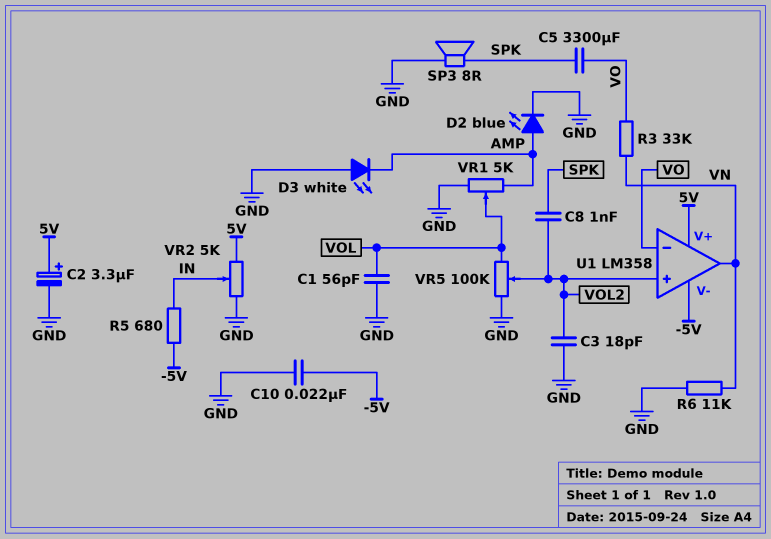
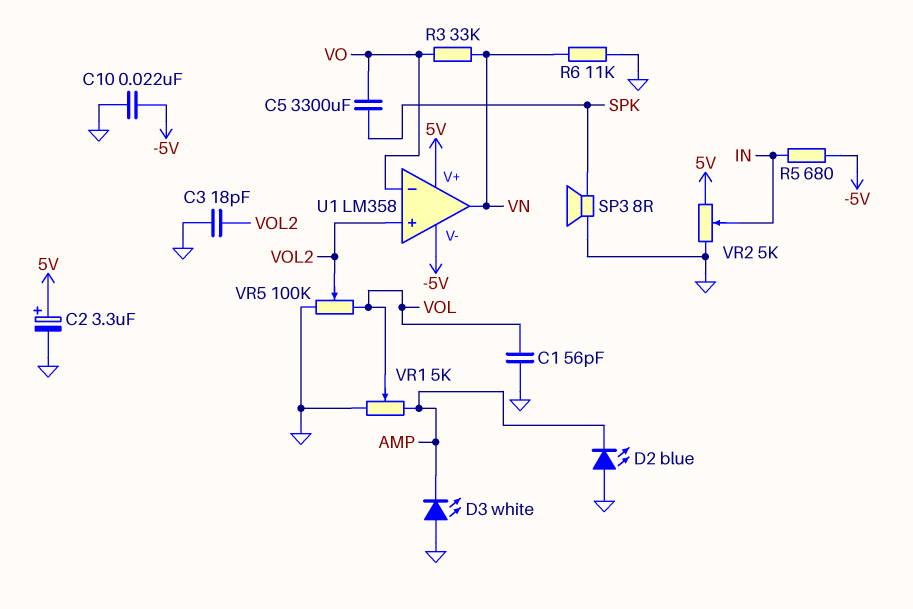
C8: 1nF (SPK, VOL2) -> none
D2: LED blue (A AMP, K GND) -> LED blue (A GND, K AMP)

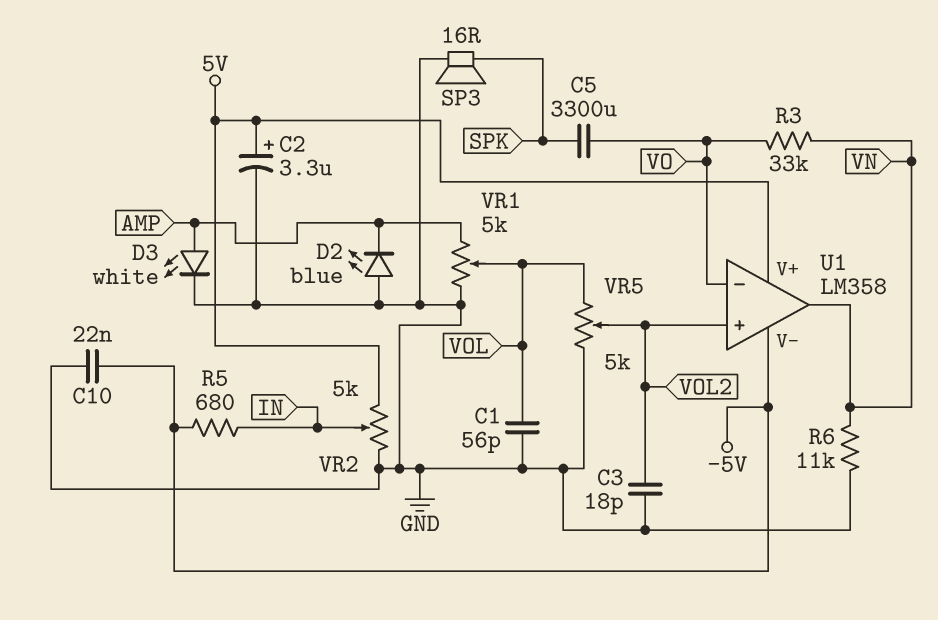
D3: LED white (A GND, K AMP) -> LED white (A AMP, K GND)
SP3: speaker 8R (GND, SPK) -> speaker 16R (GND, SPK)
VR5: 100k (GND, VOL, wiper VOL2) -> 5k (GND, VOL, wiper VOL2)

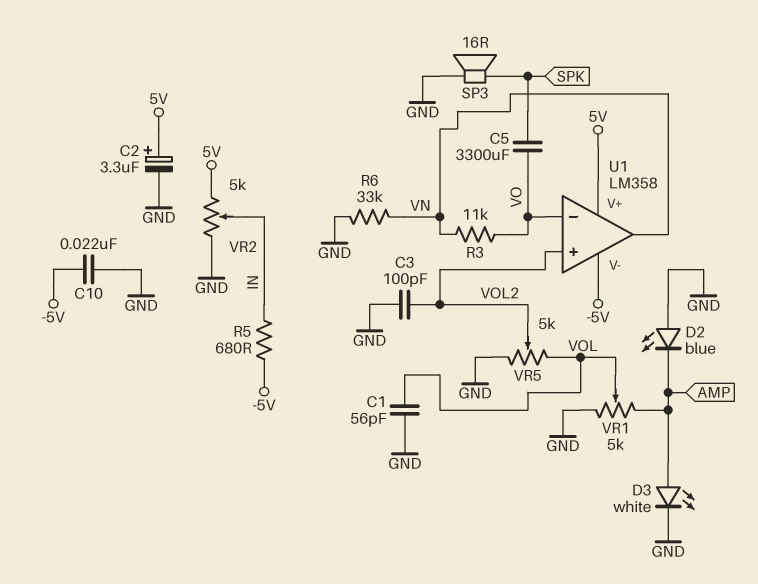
C3: 18pF (GND, VOL2) -> 100pF (GND, VOL2)
R3: 33k (VN, VO) -> 11k (VN, VO)
R6: 11k (GND, VN) -> 33k (GND, VN)

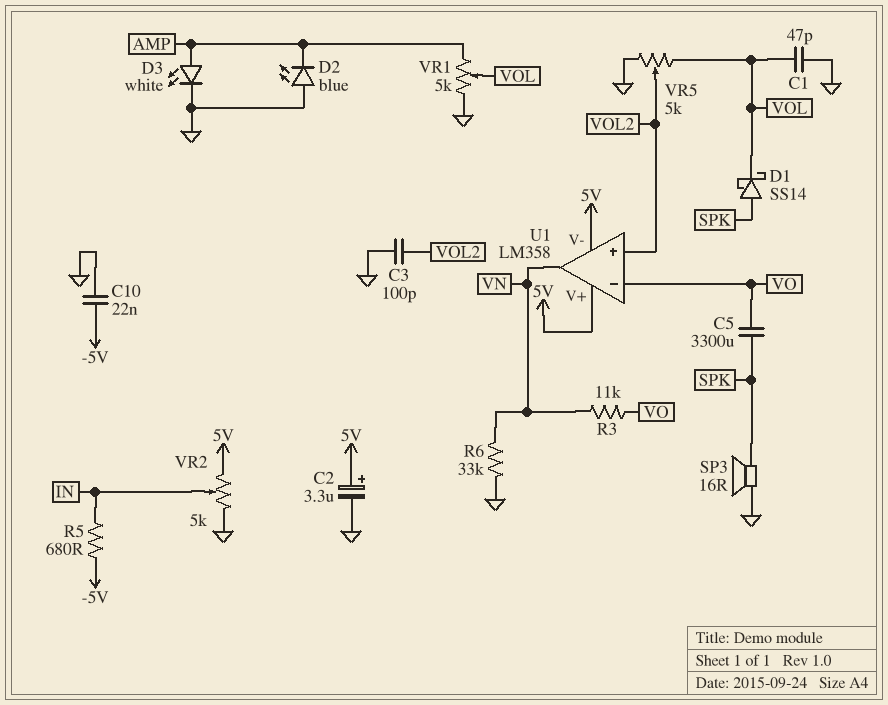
C1: 56pF (GND, VOL) -> 47pF (GND, VOL)
D1: none -> schottky SS14 (A SPK, K VOL)
U1 pin V-: -5V -> 5V

